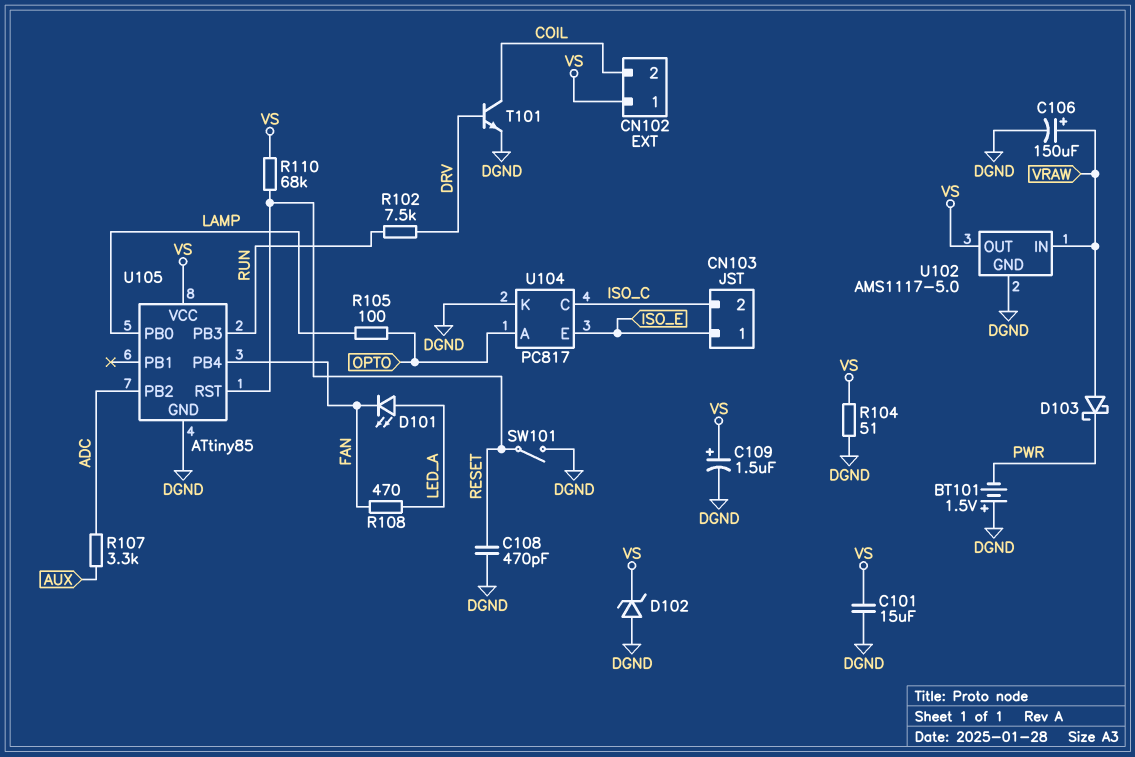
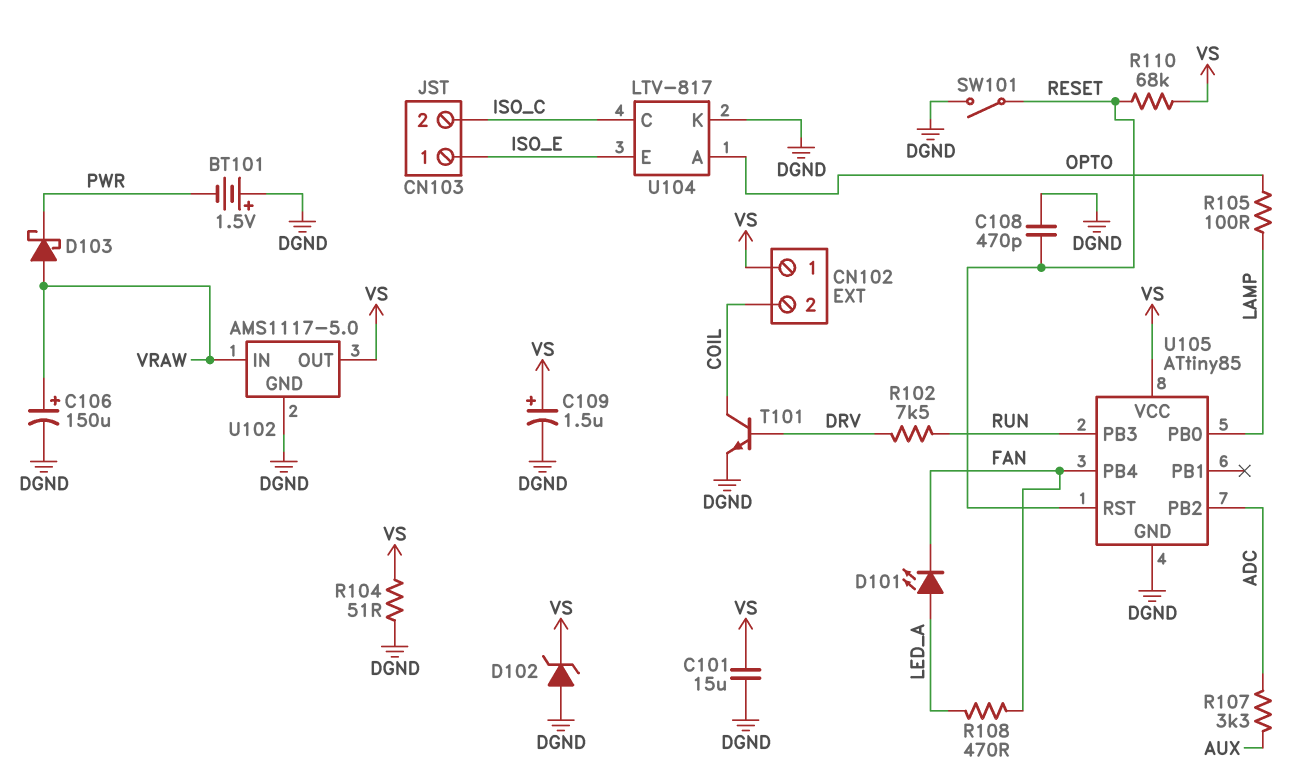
U104: PC817 -> LTV-817

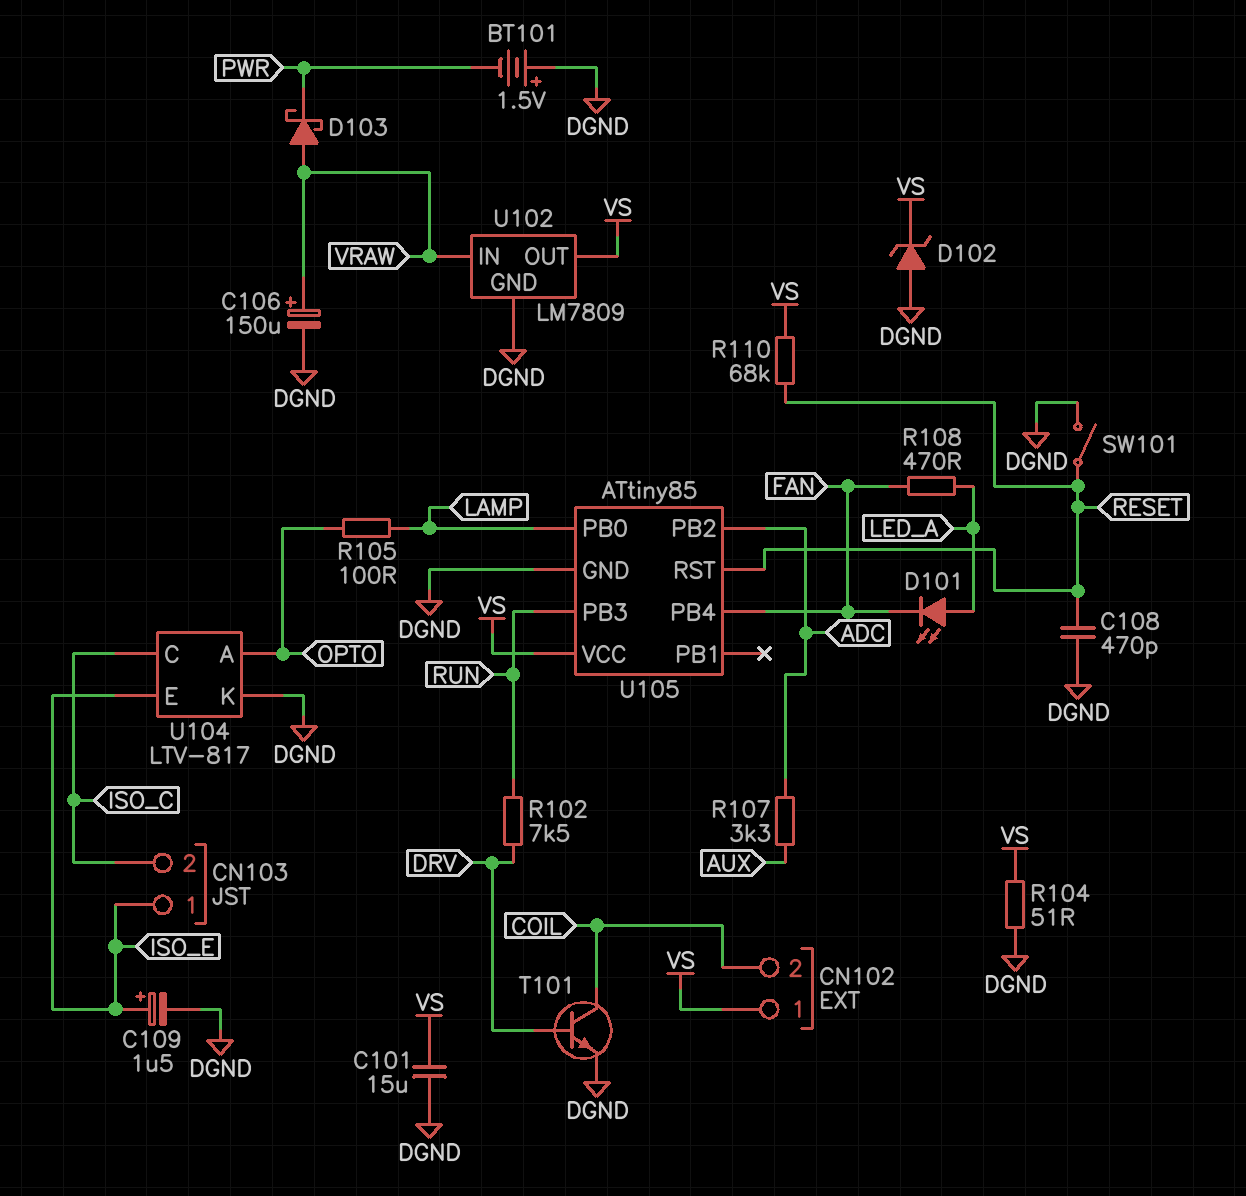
C109: 1.5uF (plus VS, minus DGND) -> 1.5uF (plus ISO_E, minus DGND)
U102: AMS1117-5.0 -> LM7809

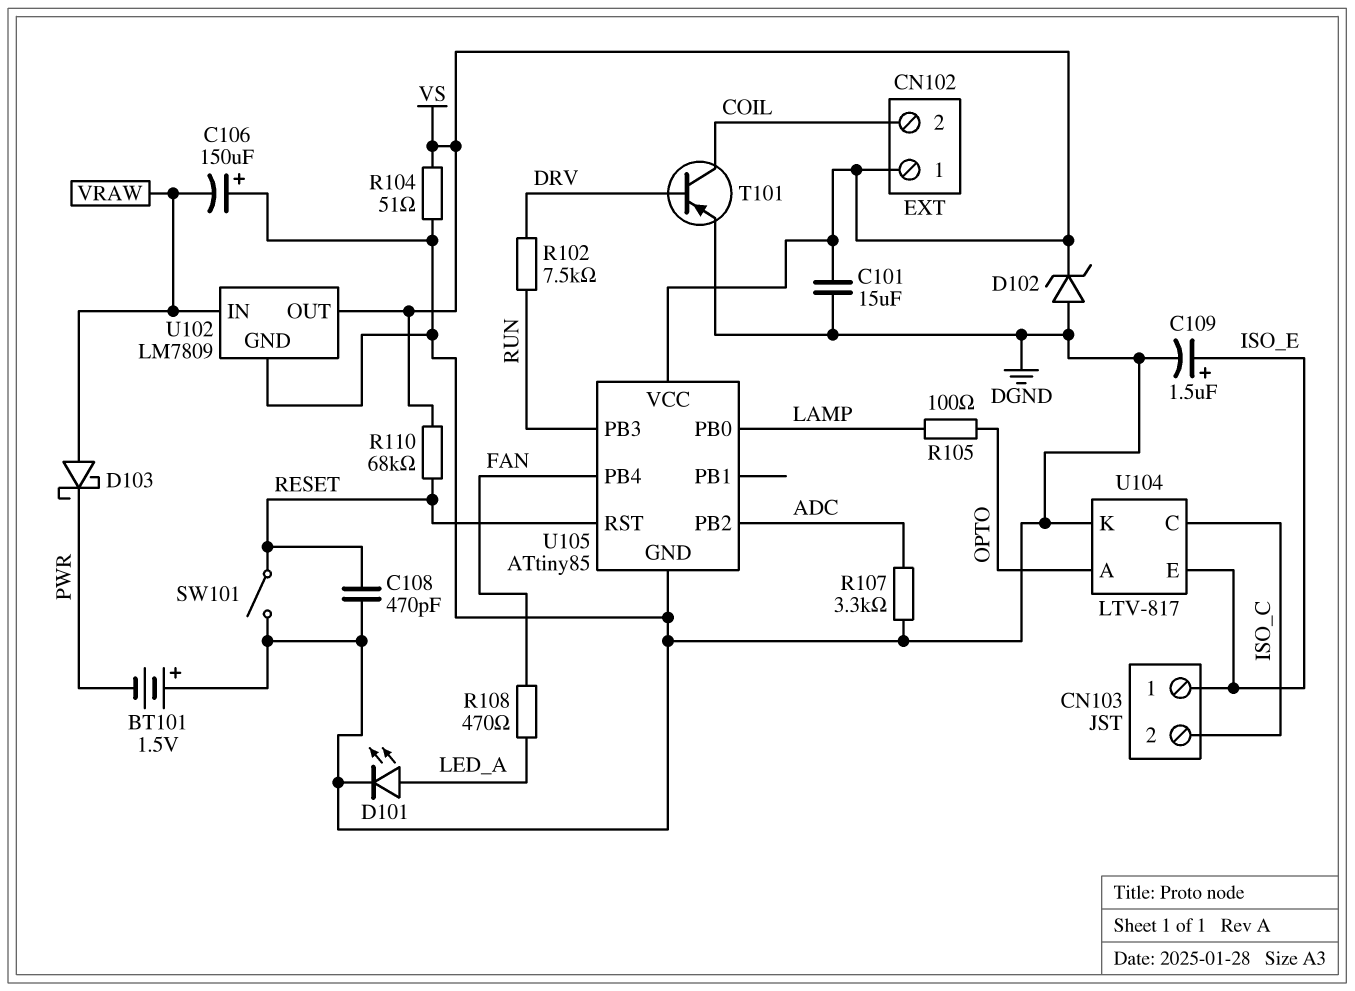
C106: 150uF (plus VRAW, minus DGND) -> 150uF (plus DGND, minus VRAW)
D101: LED (A LED_A, K FAN) -> LED (A LED_A, K DGND)
R107: 3.3k (ADC, AUX) -> 3.3k (ADC, DGND)
T101: NPN (B DRV, C COIL, E DGND) -> PNP (B DRV, C COIL, E DGND)

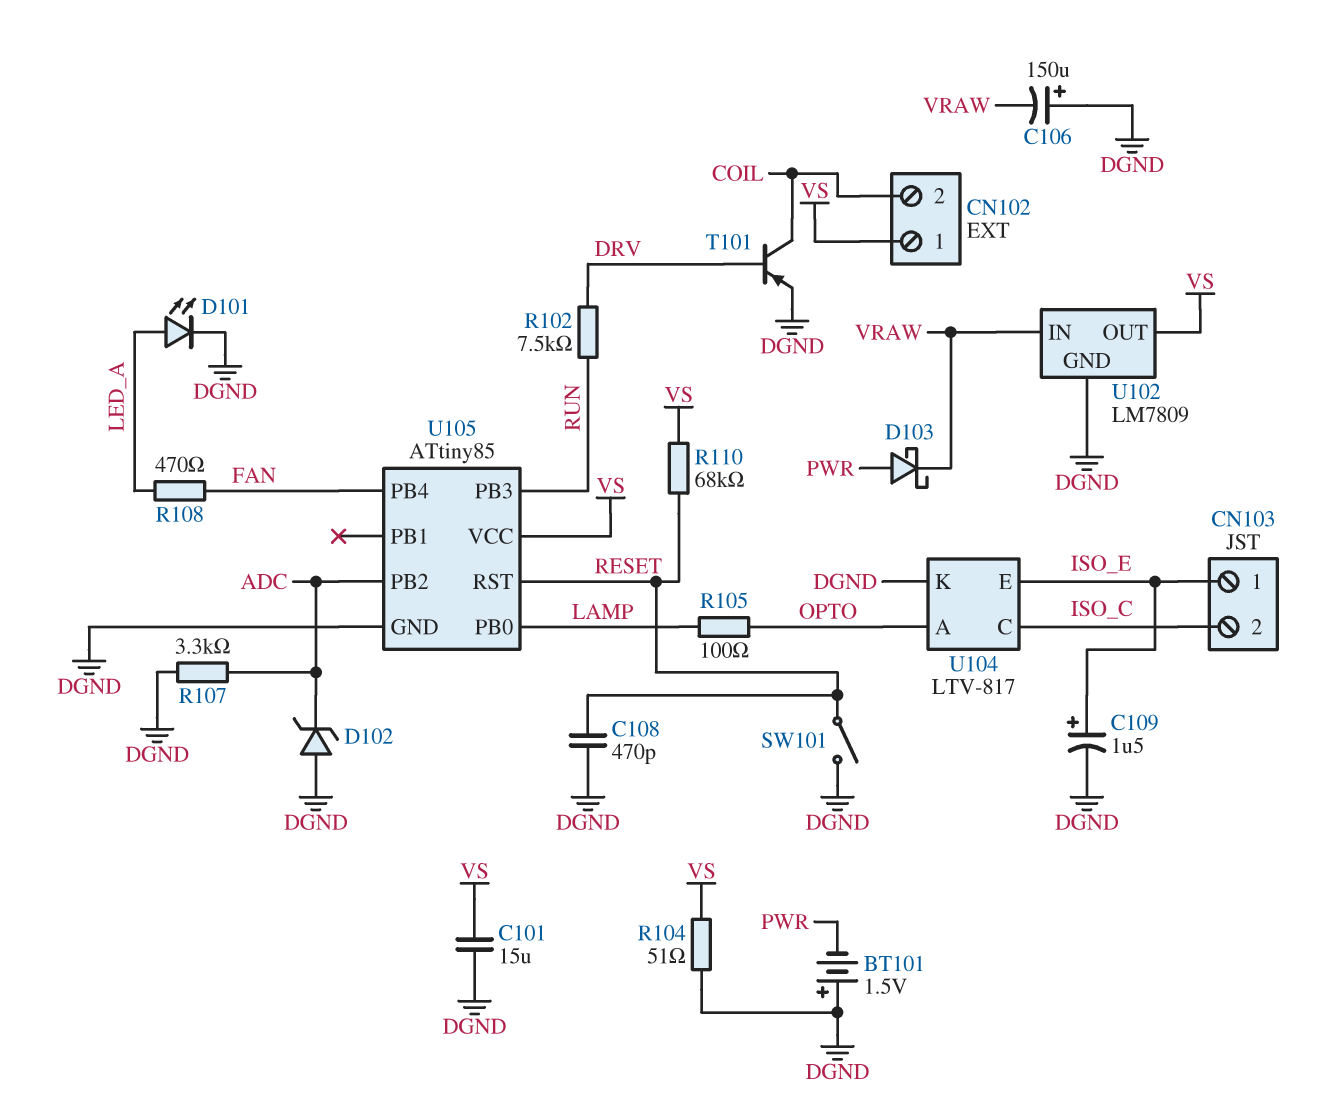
D102: zener (A DGND, K VS) -> zener (A DGND, K ADC)
D103: schottky (A VRAW, K PWR) -> schottky (A PWR, K VRAW)

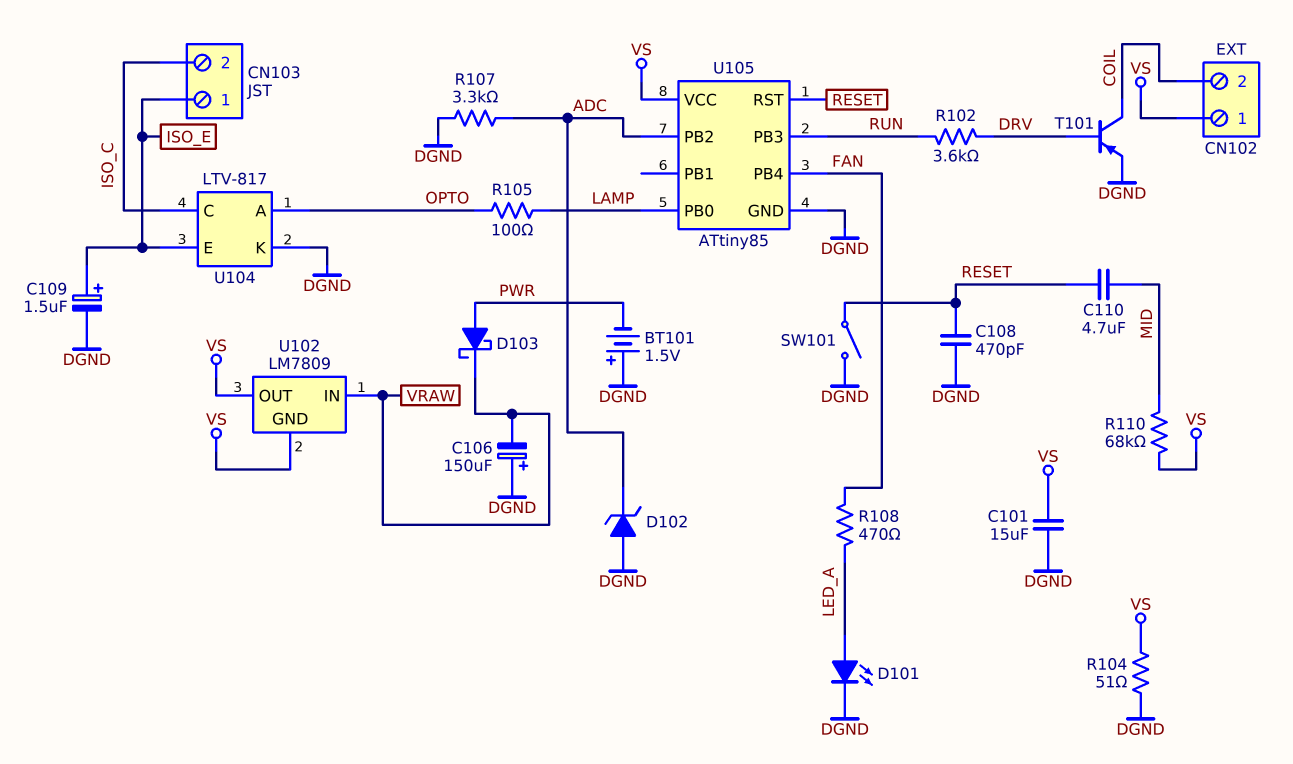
C110: none -> 4.7uF (MID, RESET)
R102: 7.5k (DRV, RUN) -> 3.6k (DRV, RUN)
R110: 68k (RESET, VS) -> 68k (MID, VS)
U102 pin GND: DGND -> VS

